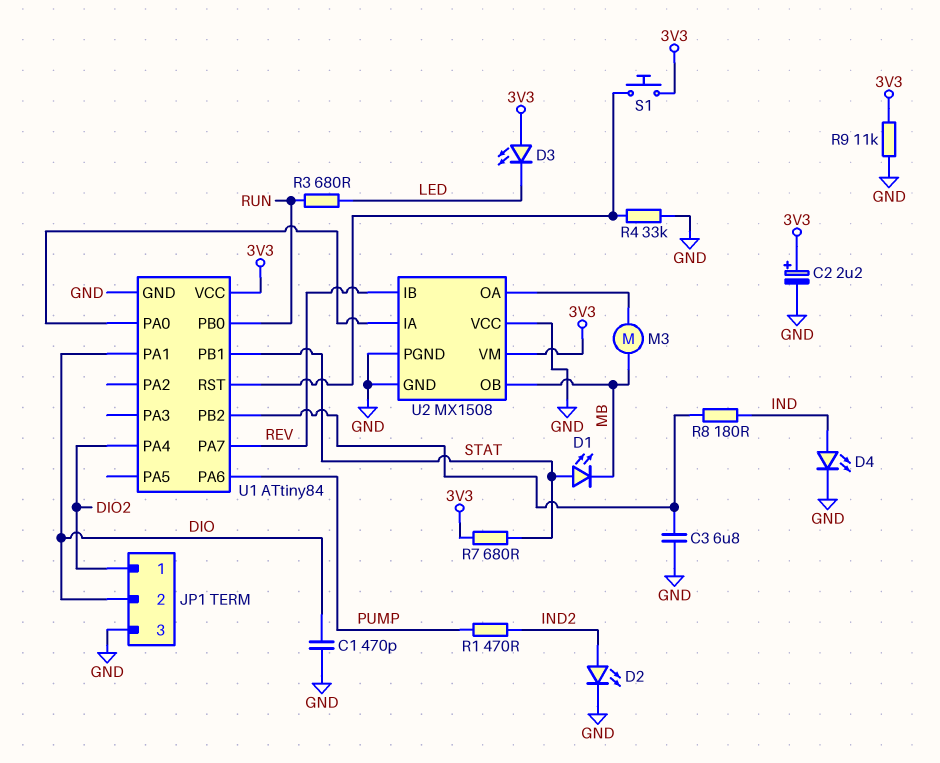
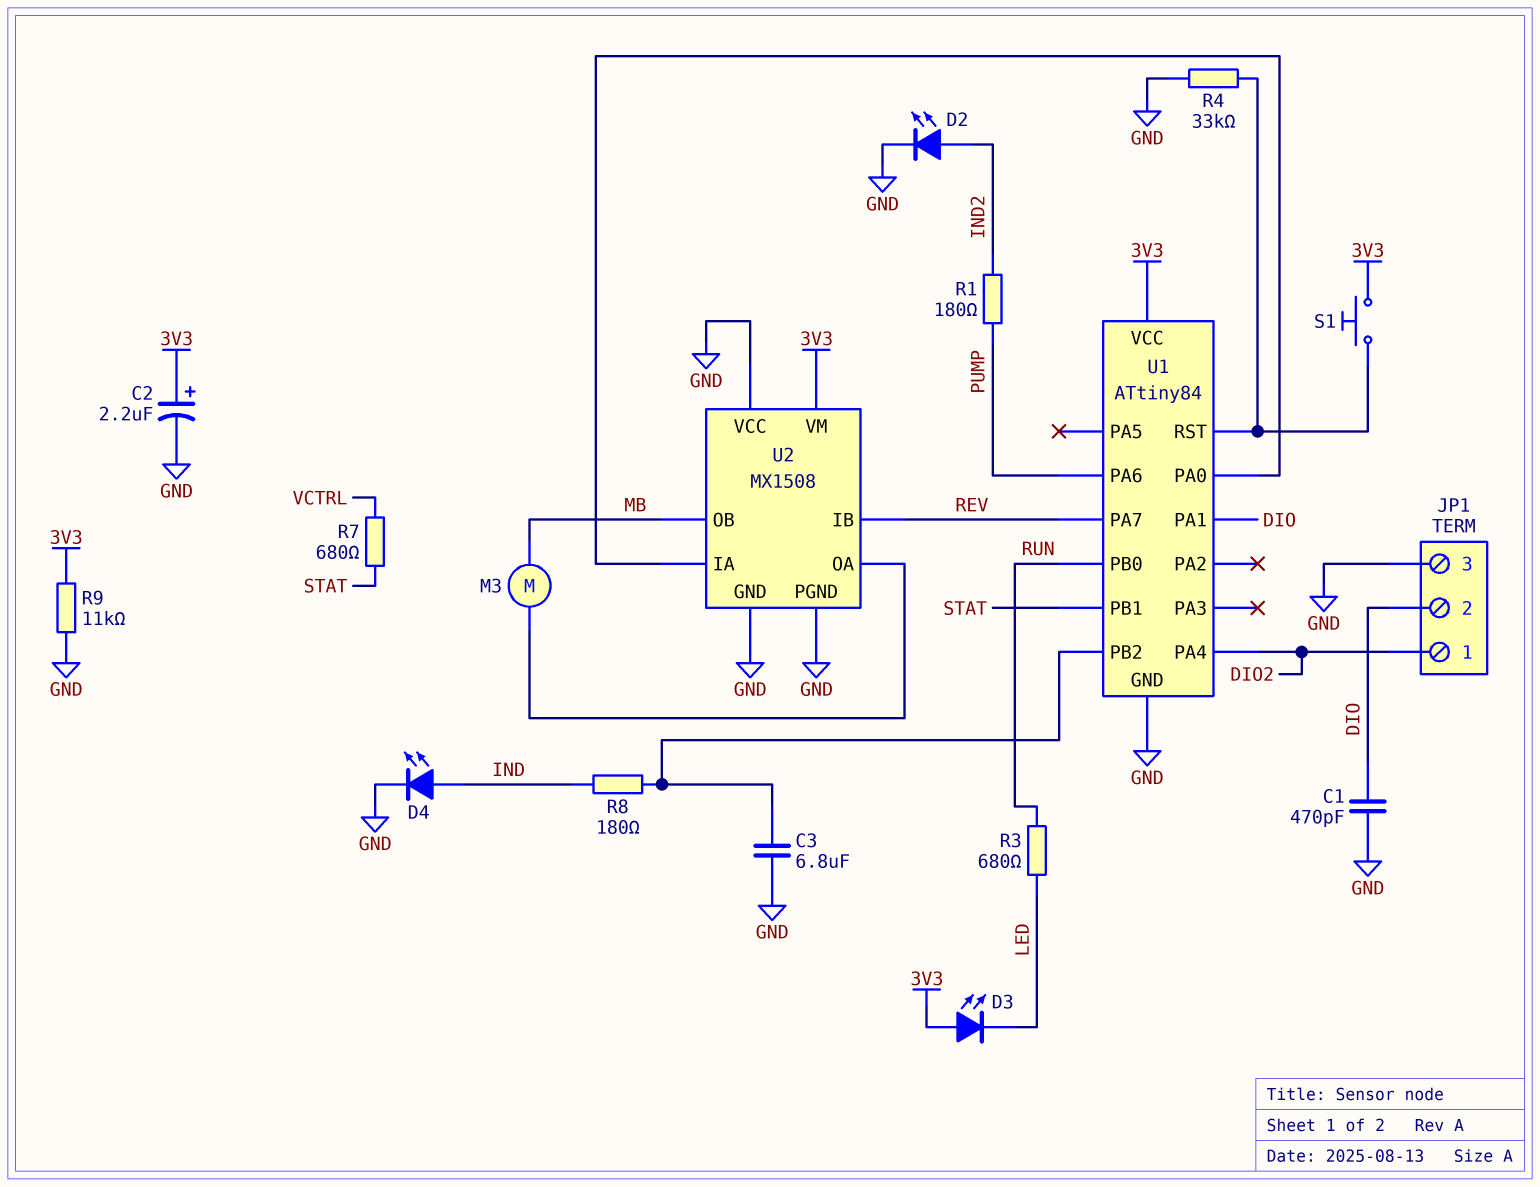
D1: LED (A STAT, K MB) -> none
R1: 470 (IND2, PUMP) -> 180 (IND2, PUMP)
R7: 680 (3V3, STAT) -> 680 (STAT, VCTRL)

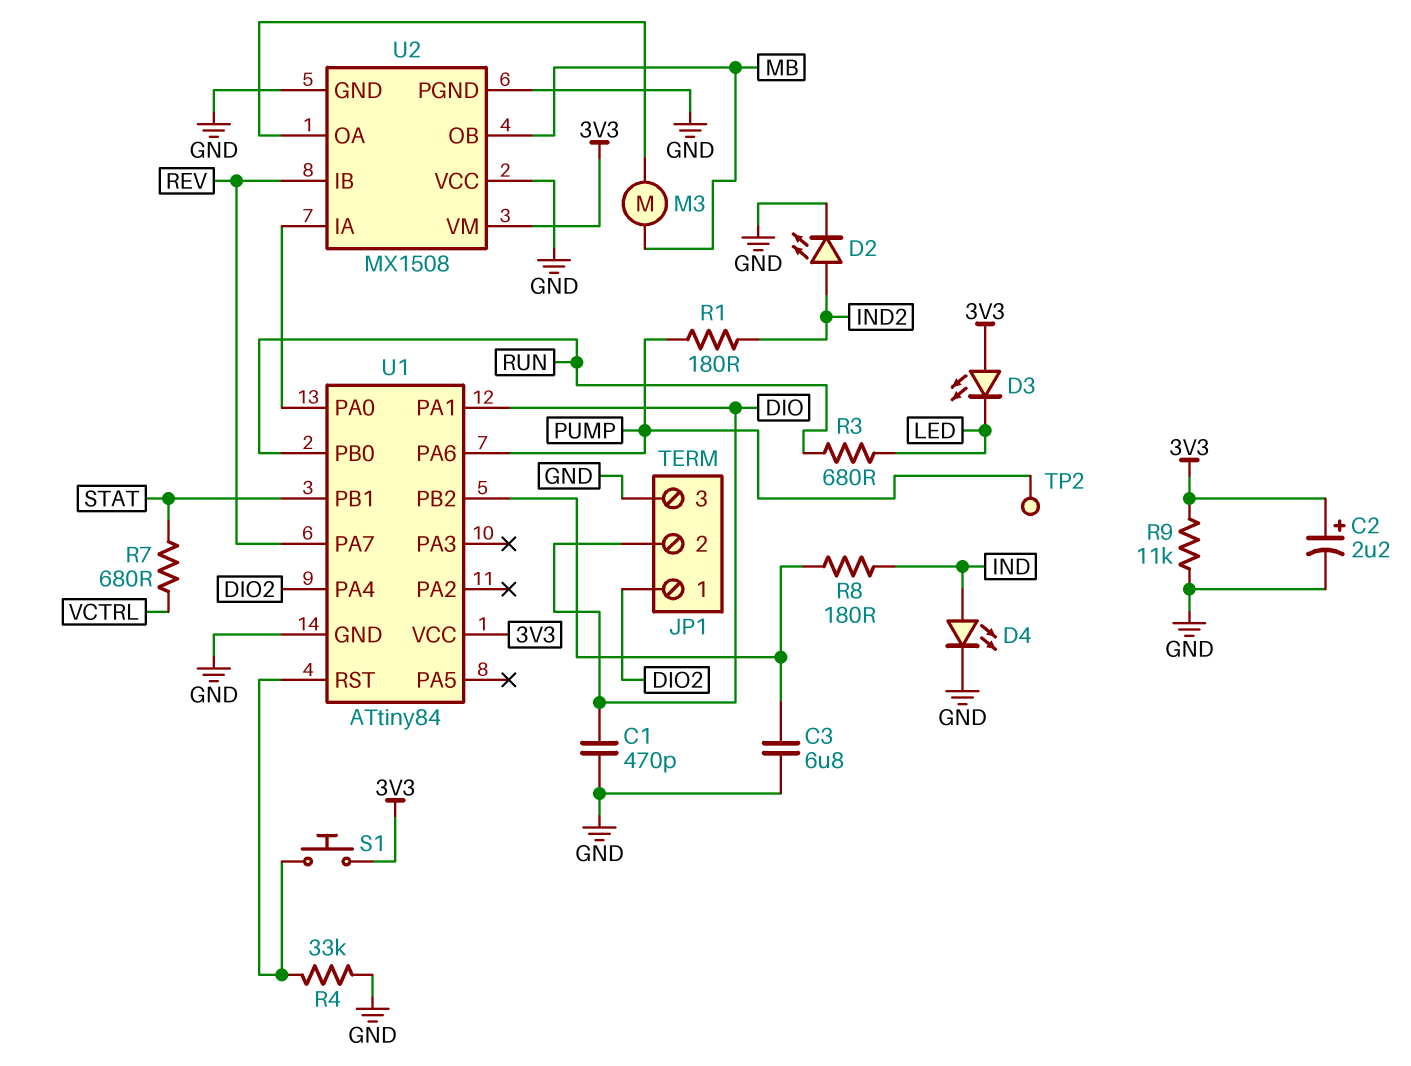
TP2: none -> test point (PUMP)

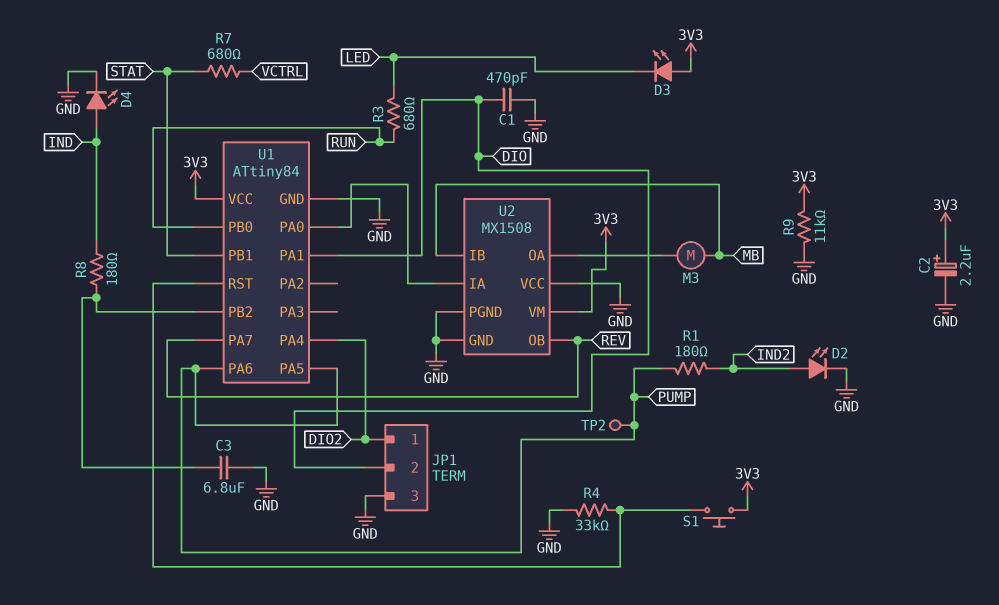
U1 pin PA5: none -> PUMP
U2 pin IB: REV -> MB
U2 pin OB: MB -> REV

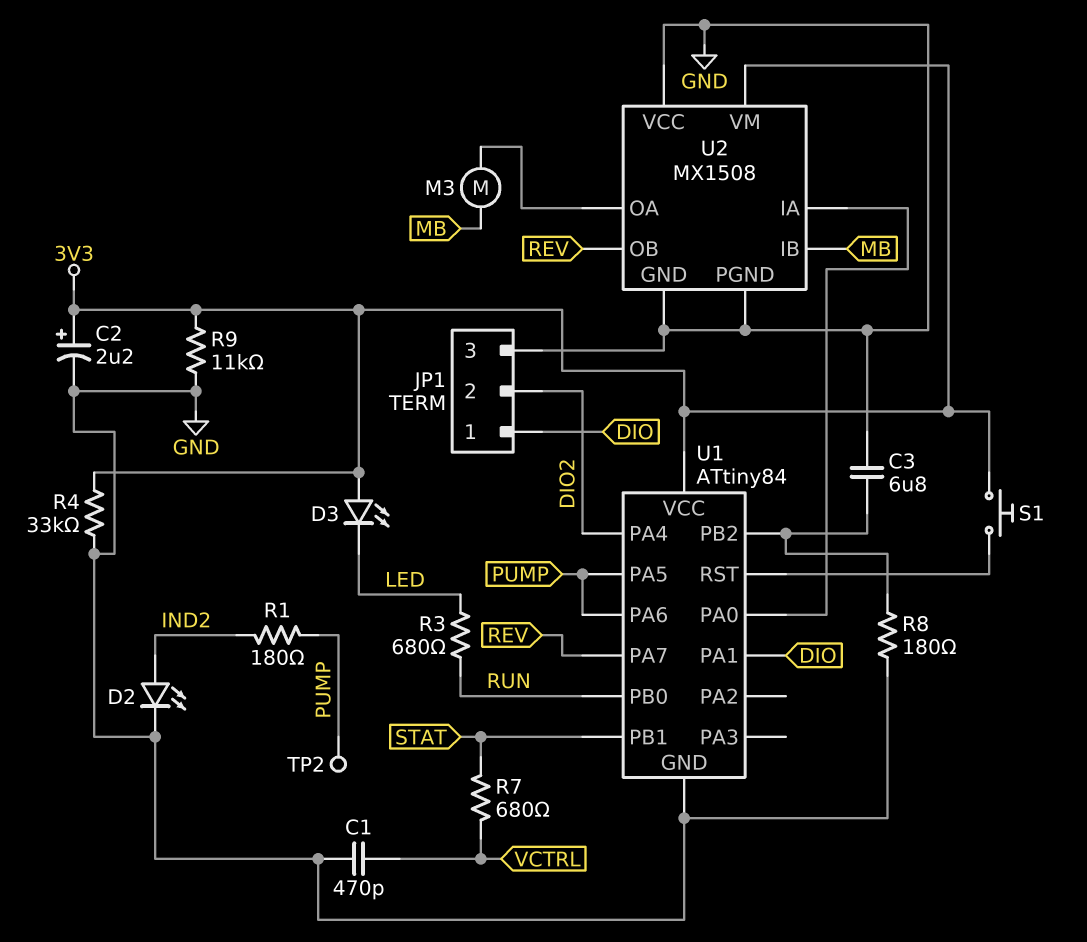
C1: 470pF (DIO, GND) -> 470pF (GND, VCTRL)
D4: LED (A IND, K GND) -> none
JP1 pin 1: DIO2 -> DIO
JP1 pin 2: DIO -> DIO2
R4: 33k (GND, U1/RST) -> 33k (3V3, GND)
R8: 180 (IND, U1/PB2) -> 180 (GND, U1/PB2)

